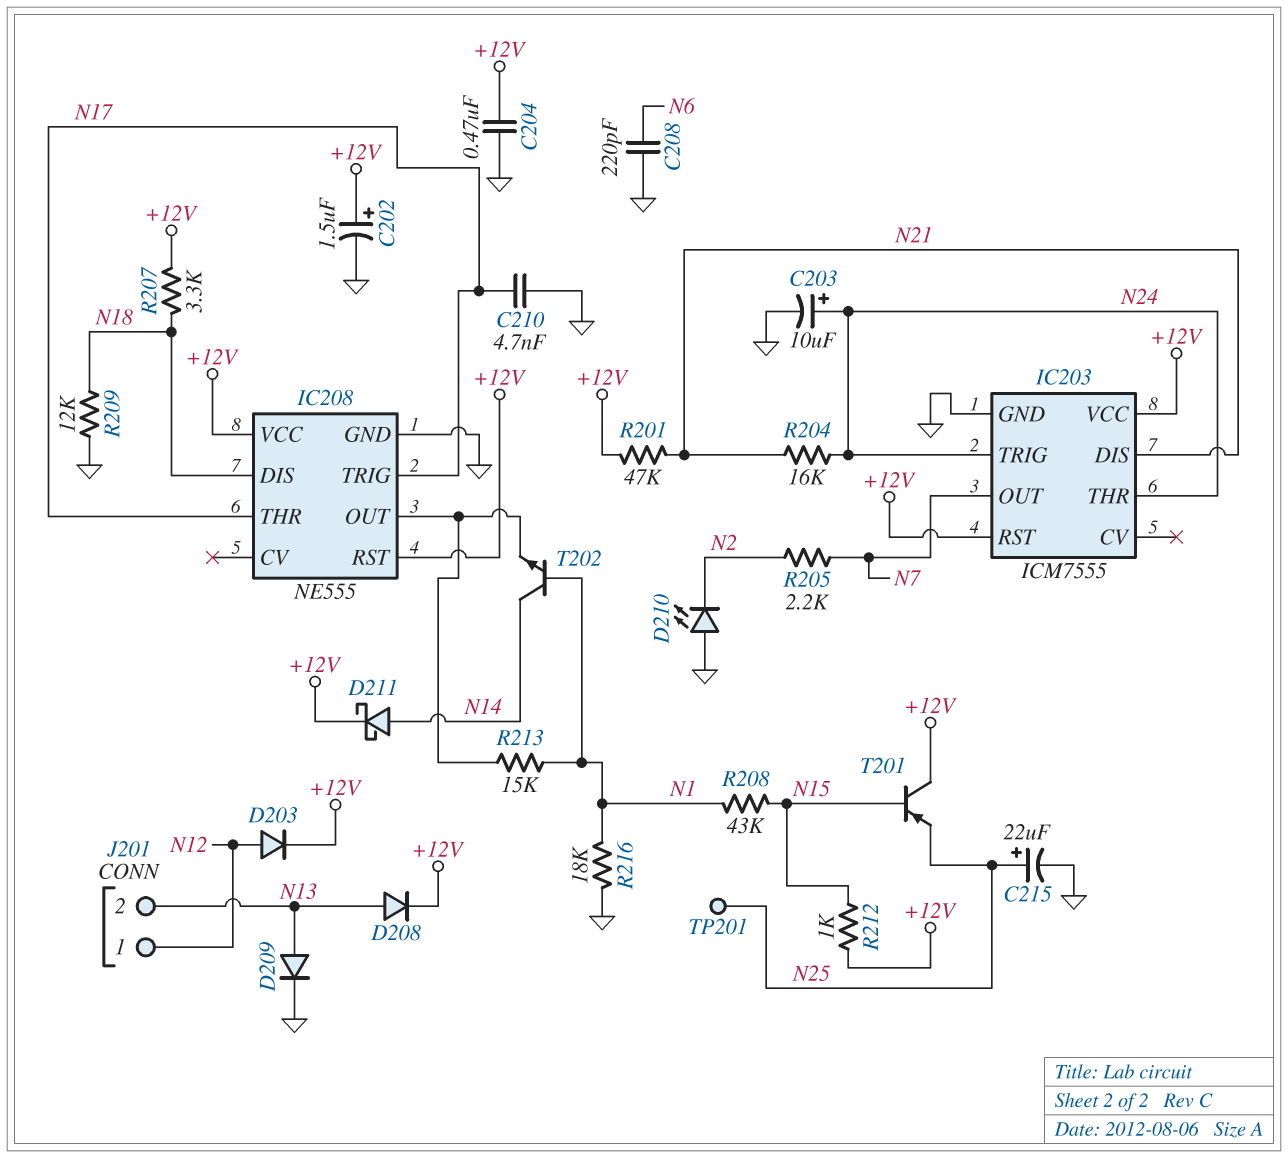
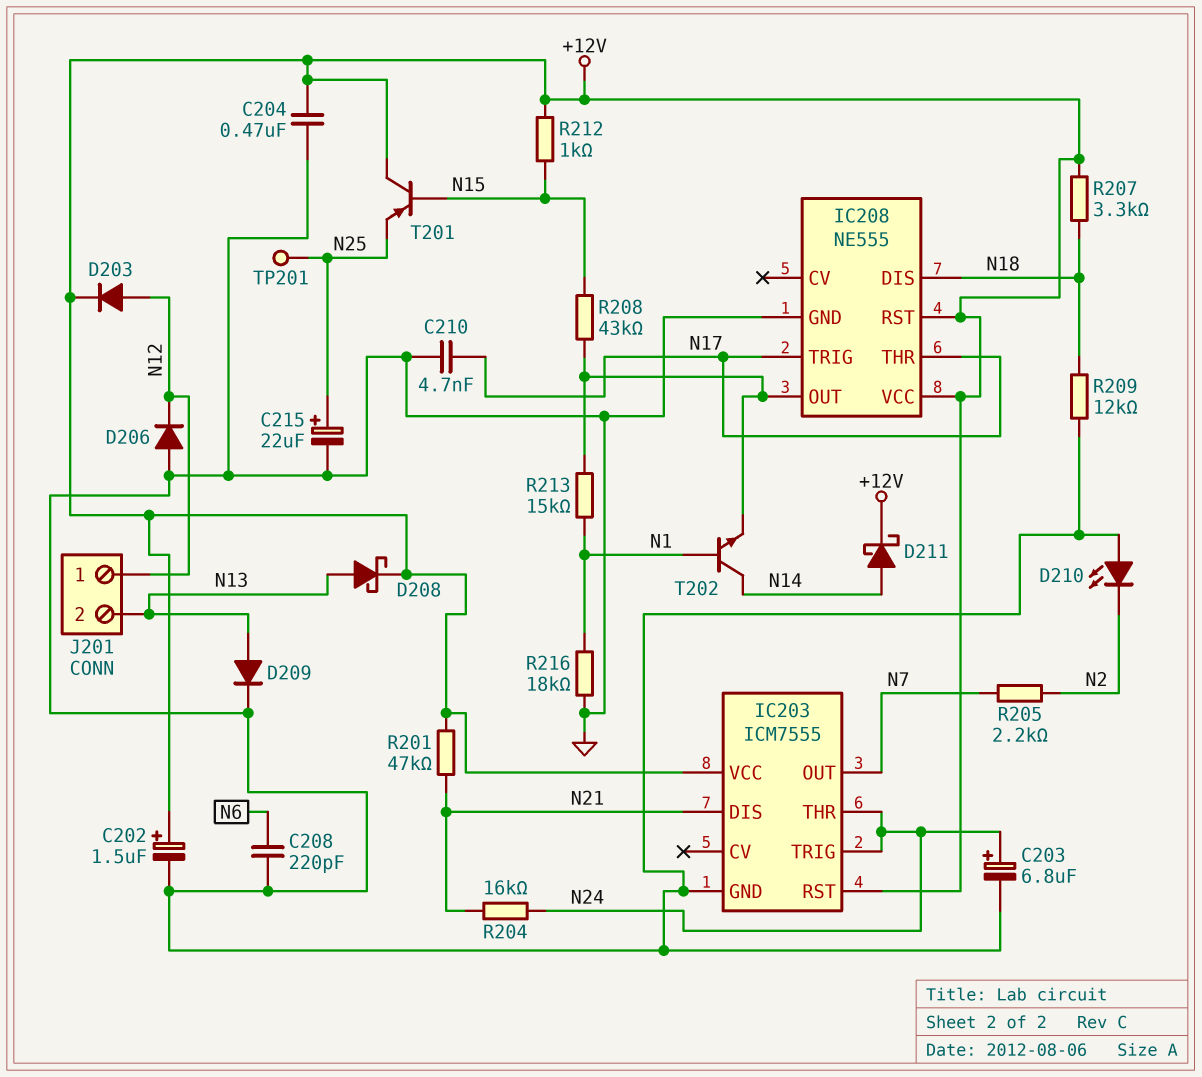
C203: 10uF (plus N24, minus GND) -> 6.8uF (plus N24, minus GND)
D206: none -> diode (A GND, K N12)
D208: diode (A N13, K +12V) -> schottky (A N13, K +12V)
R208: 43k (N1, N15) -> 43k (IC208/OUT, N15)

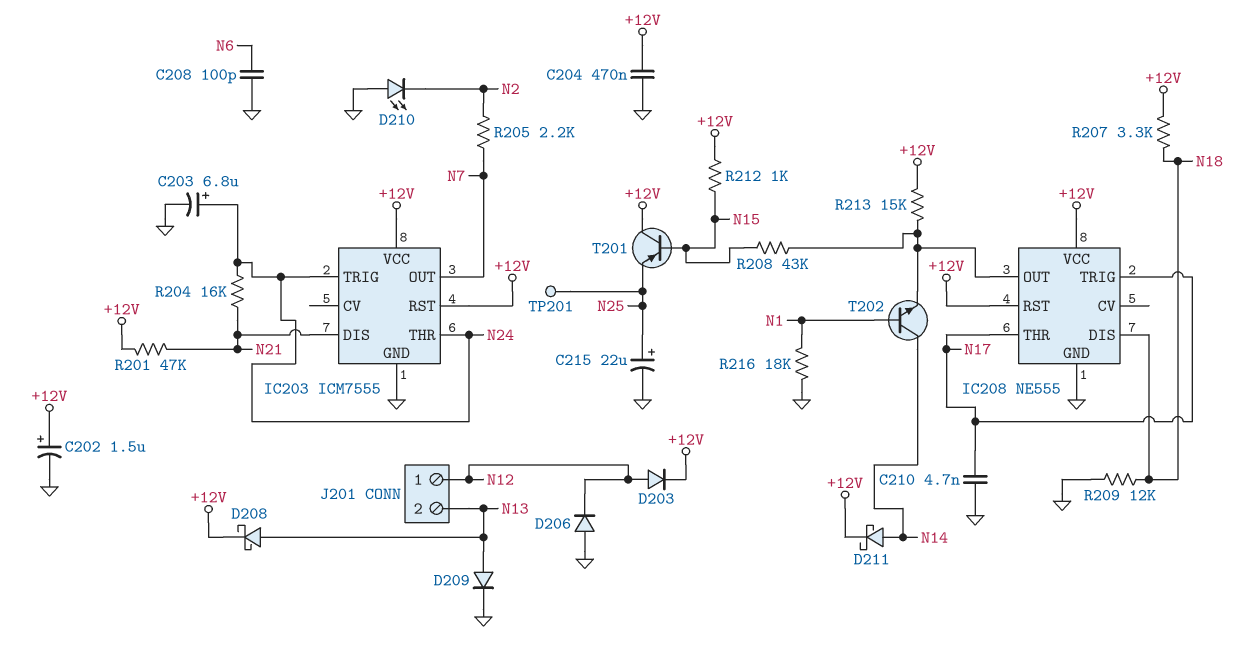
C208: 220pF (GND, N6) -> 100pF (GND, N6)
R213: 15k (IC208/OUT, N1) -> 15k (+12V, IC208/OUT)

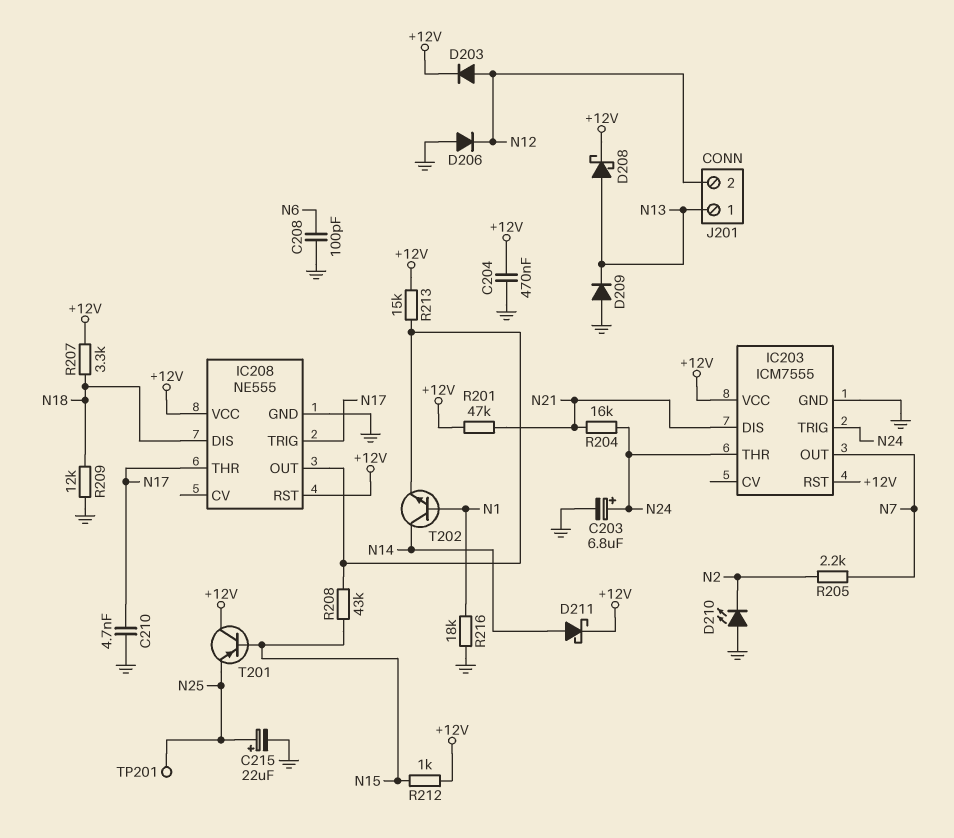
C202: 1.5uF (plus +12V, minus GND) -> none
D209: diode (A N13, K GND) -> diode (A GND, K N13)
J201 pin 1: N12 -> N13
J201 pin 2: N13 -> N12

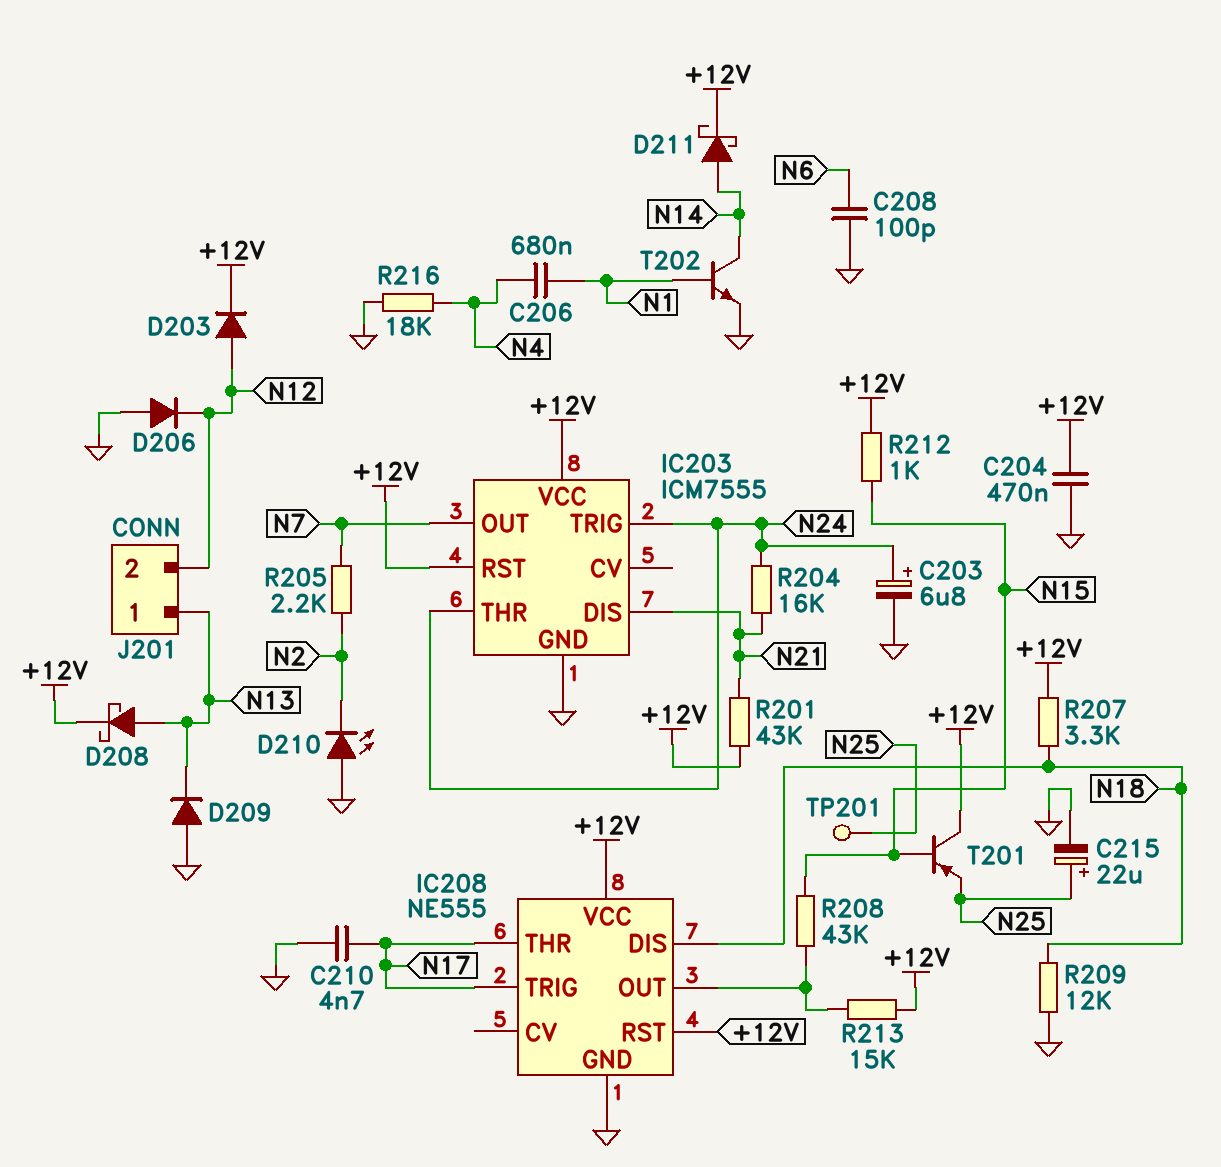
C206: none -> 680nF (N1, N4)
R201: 47k (+12V, N21) -> 43k (+12V, N21)
R216: 18k (GND, N1) -> 18k (GND, N4)
T202: NPN (B N1, C N14, E IC208/OUT) -> NPN (B N1, C N14, E GND)

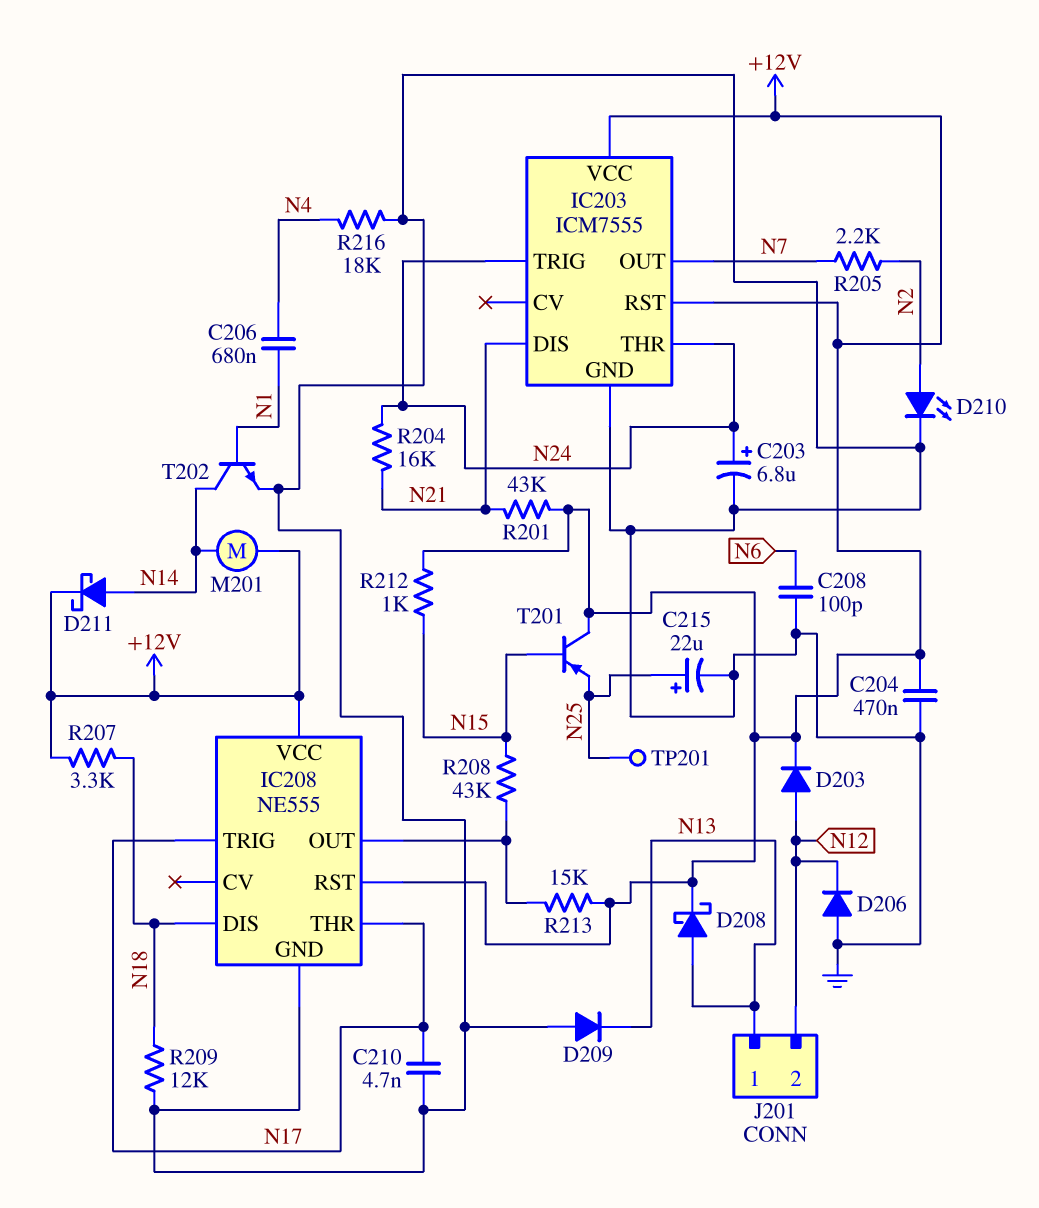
D210: LED (A GND, K N2) -> LED (A N2, K GND)
M201: none -> motor (+12V, N14)

